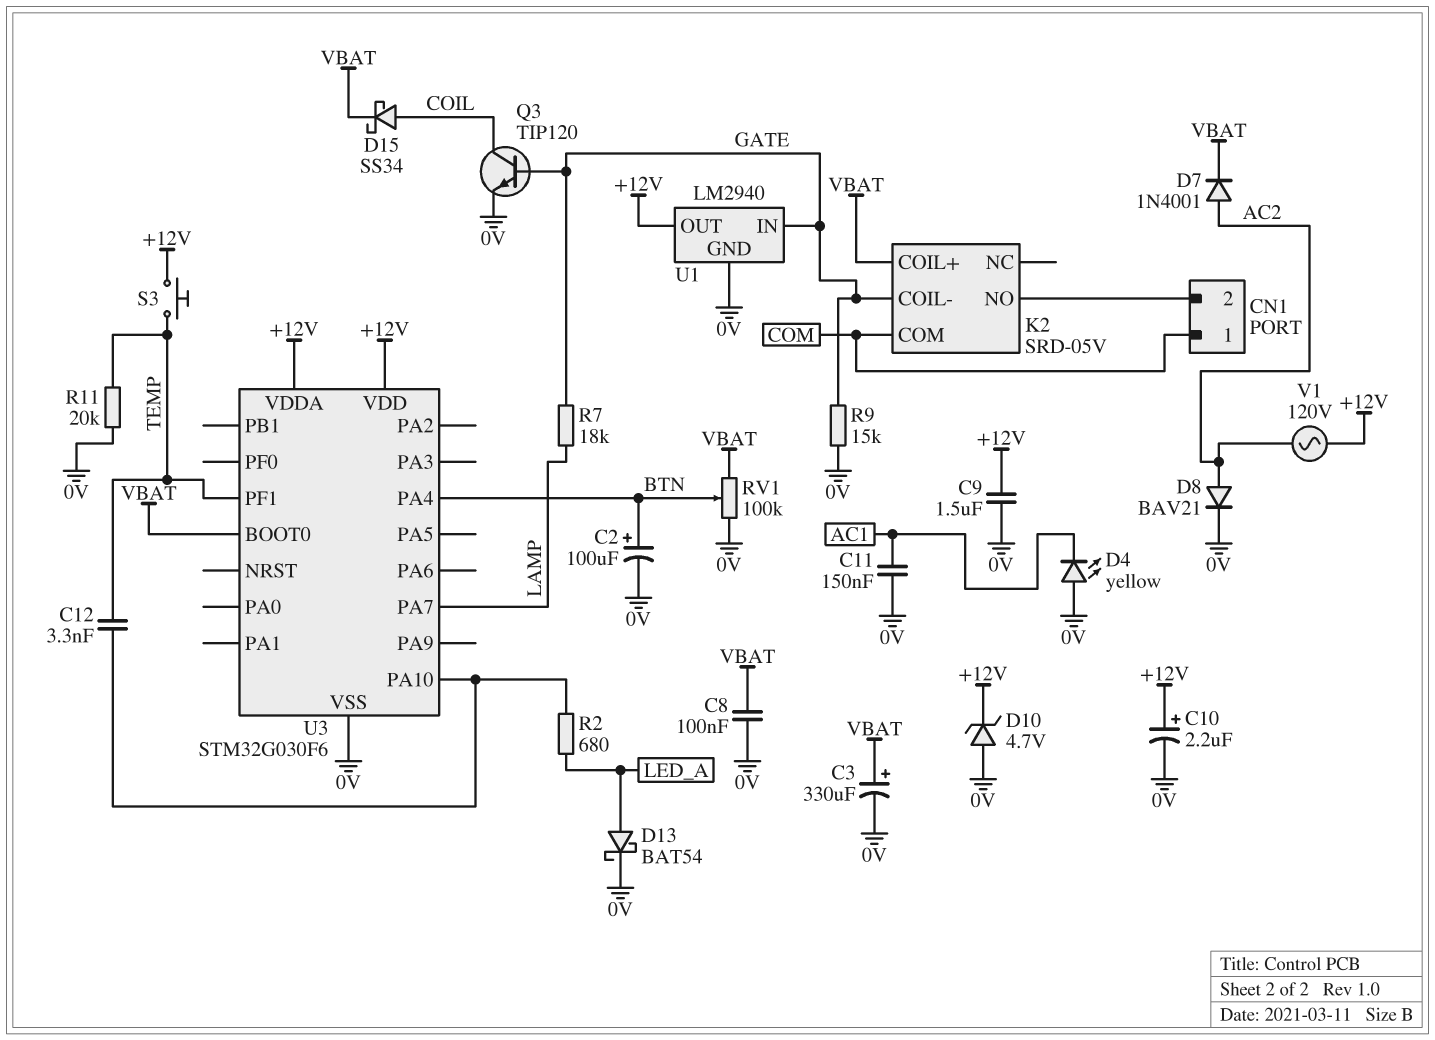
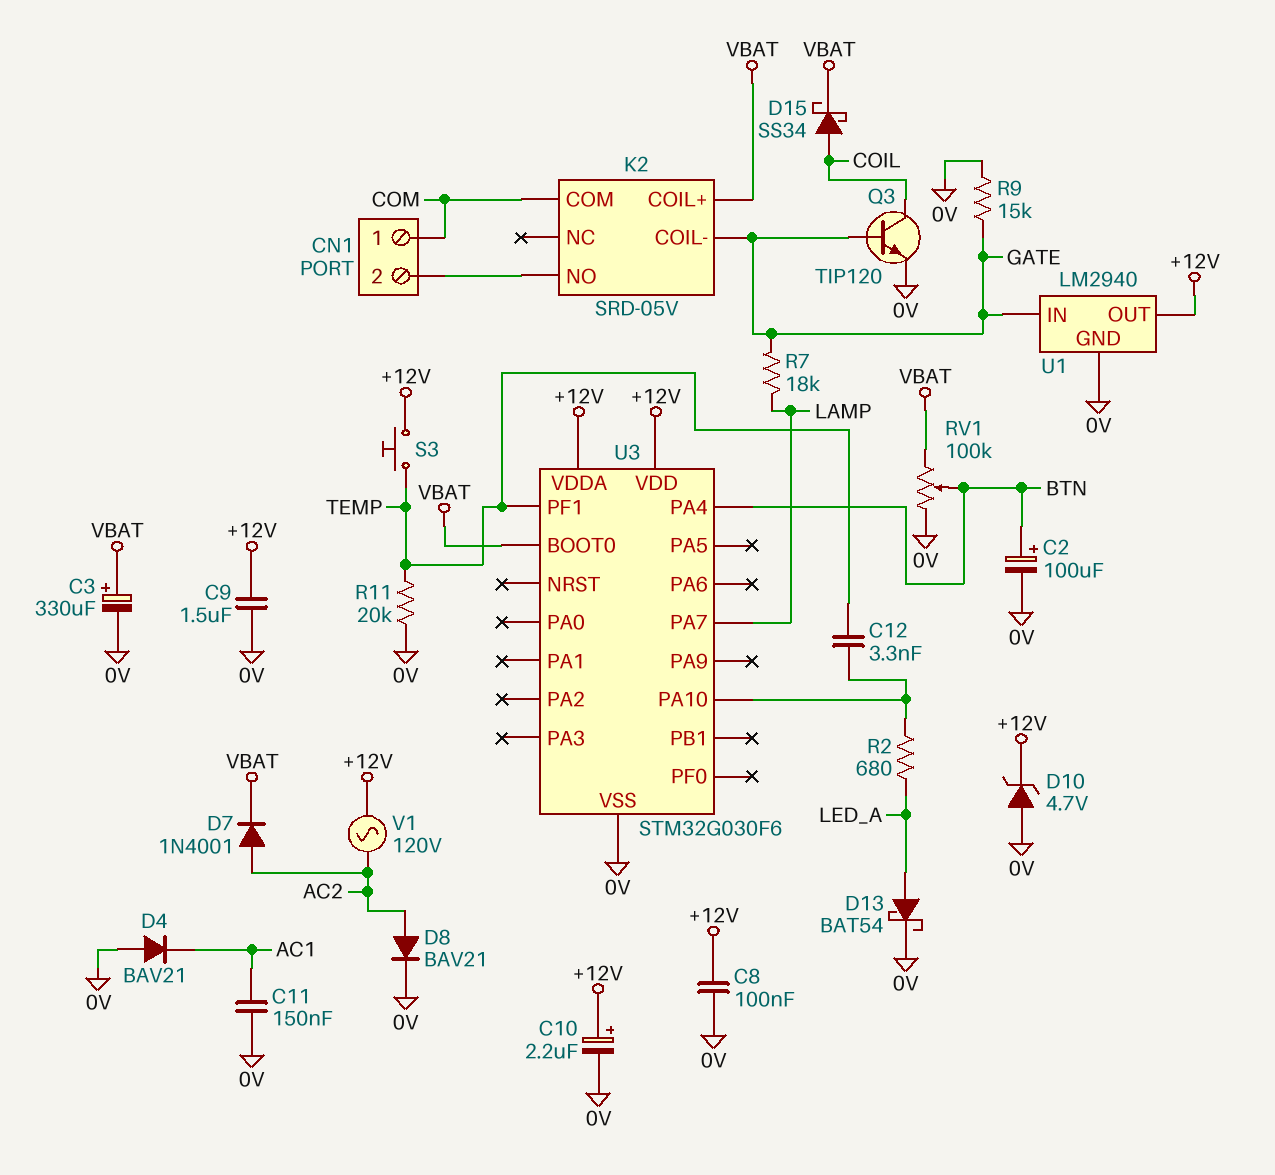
C8: 100nF (0V, VBAT) -> 100nF (+12V, 0V)
D4: LED yellow (A 0V, K AC1) -> diode BAV21 (A 0V, K AC1)

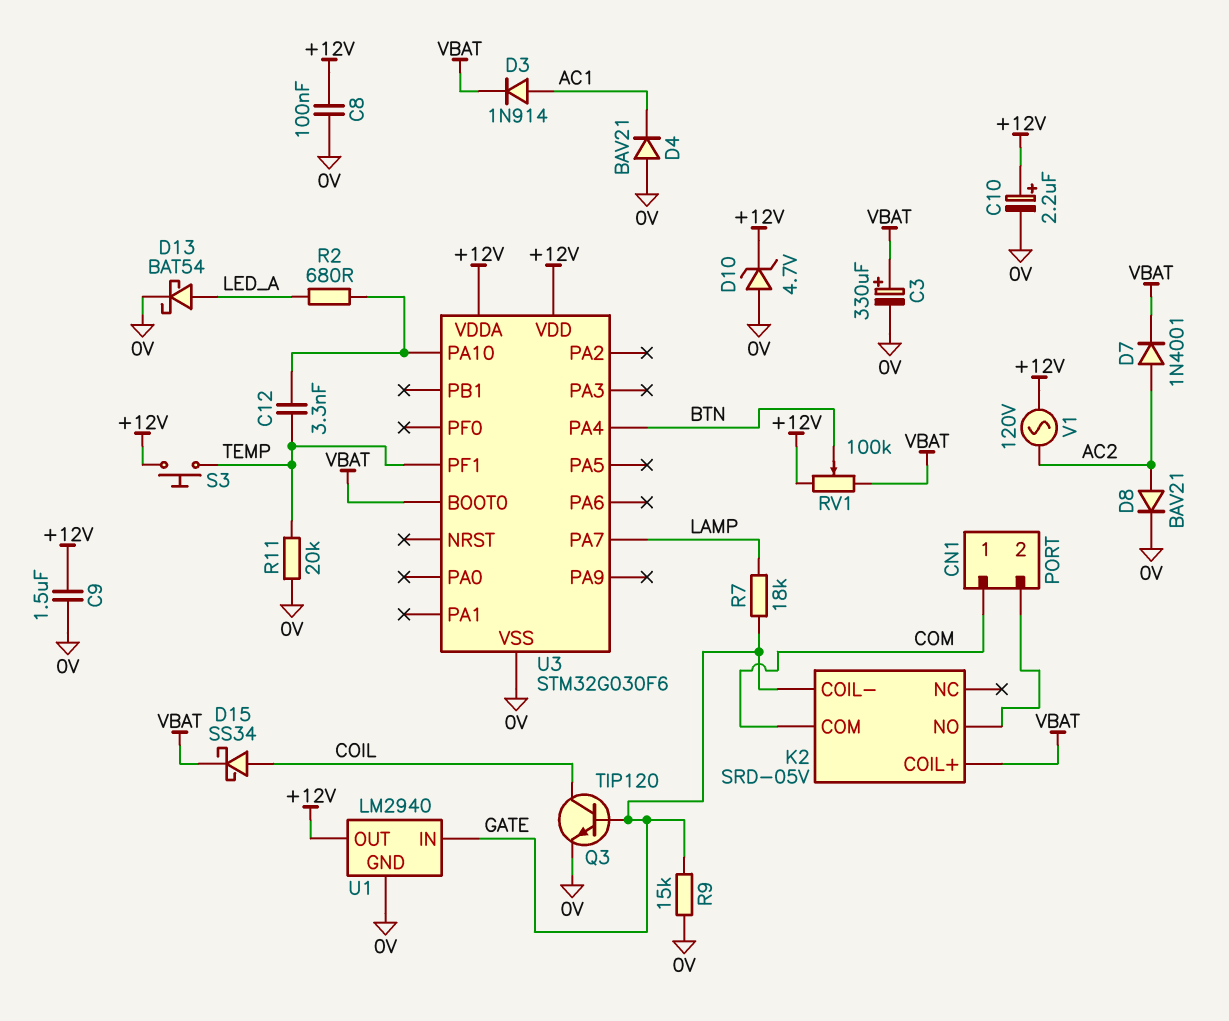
C2: 100uF (plus BTN, minus 0V) -> none
C11: 150nF (0V, AC1) -> none
D3: none -> diode 1N914 (A AC1, K VBAT)
RV1: 100k (0V, VBAT, wiper BTN) -> 100k (+12V, VBAT, wiper BTN)

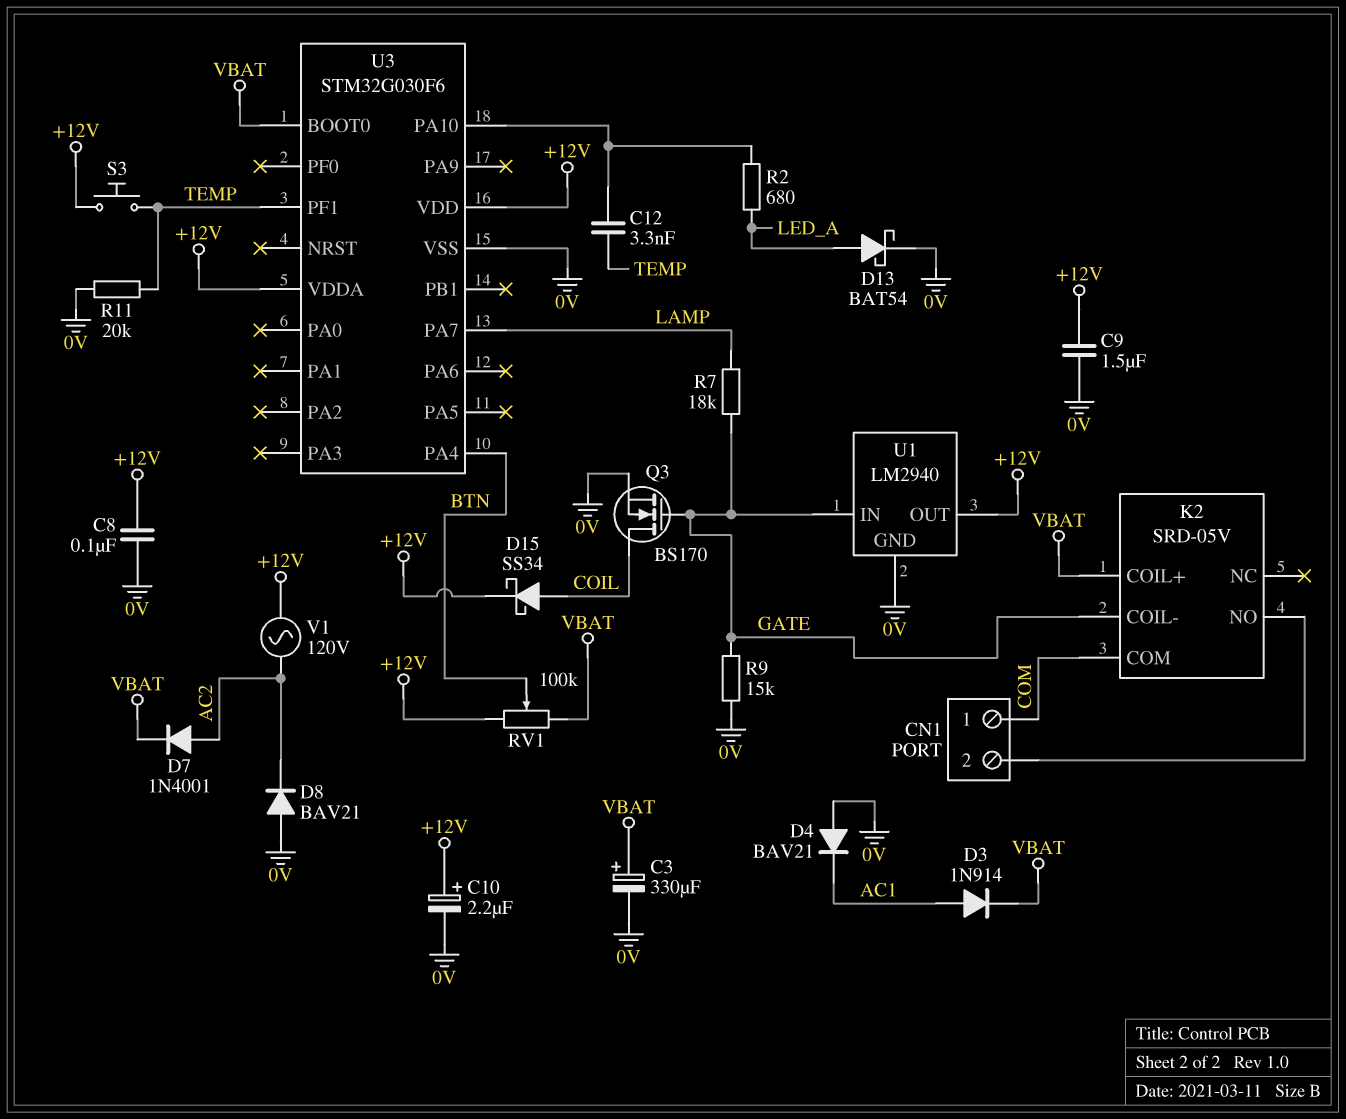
D8: diode BAV21 (A AC2, K 0V) -> diode BAV21 (A 0V, K AC2)
D10: zener 4.7V (A 0V, K +12V) -> none
D15: schottky SS34 (A COIL, K VBAT) -> schottky SS34 (A COIL, K +12V)
Q3: NPN TIP120 (B GATE, C COIL, E 0V) -> NMOS BS170 (G GATE, D COIL, S 0V)

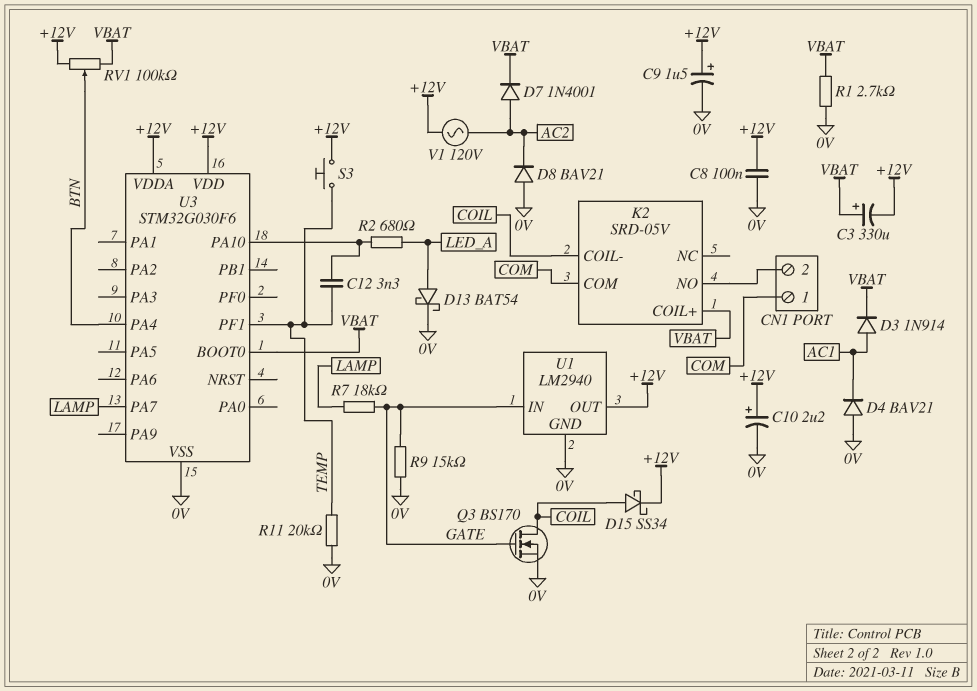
C3: 330uF (plus VBAT, minus 0V) -> 330uF (plus VBAT, minus +12V)
C9: 1.5uF (+12V, 0V) -> 1.5uF (plus +12V, minus 0V)
K2 pin COIL-: GATE -> COIL
R1: none -> 2.7k (0V, VBAT)

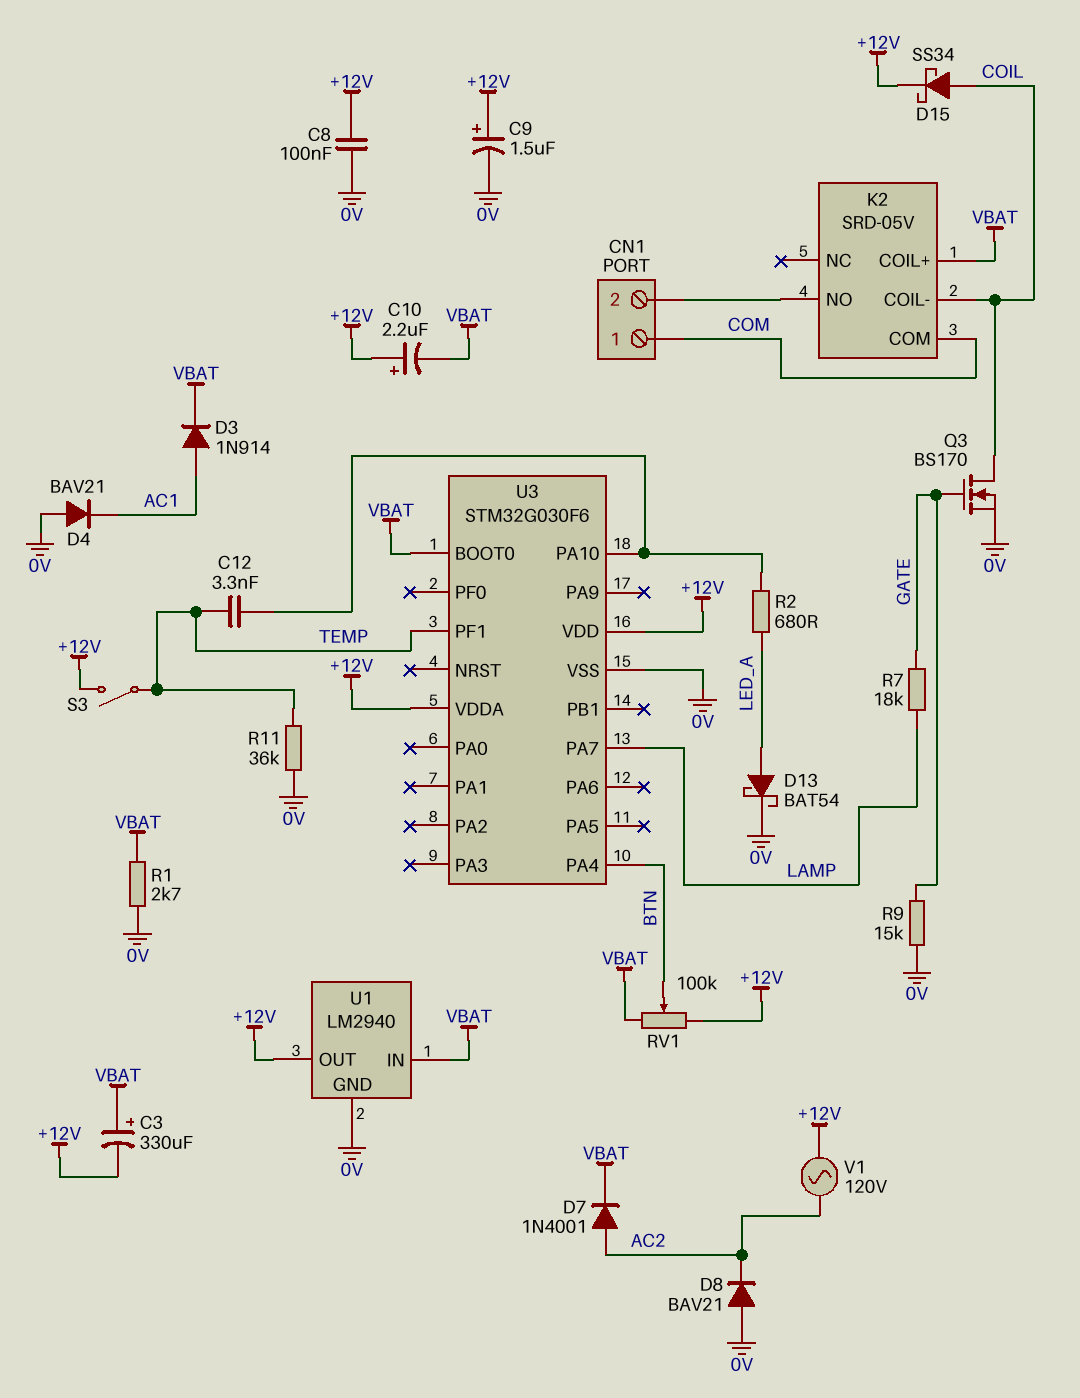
C10: 2.2uF (plus +12V, minus 0V) -> 2.2uF (plus +12V, minus VBAT)
R11: 20k (0V, TEMP) -> 36k (0V, TEMP)
S3: button (+12V, TEMP) -> switch (+12V, TEMP)
U1 pin IN: GATE -> VBAT

